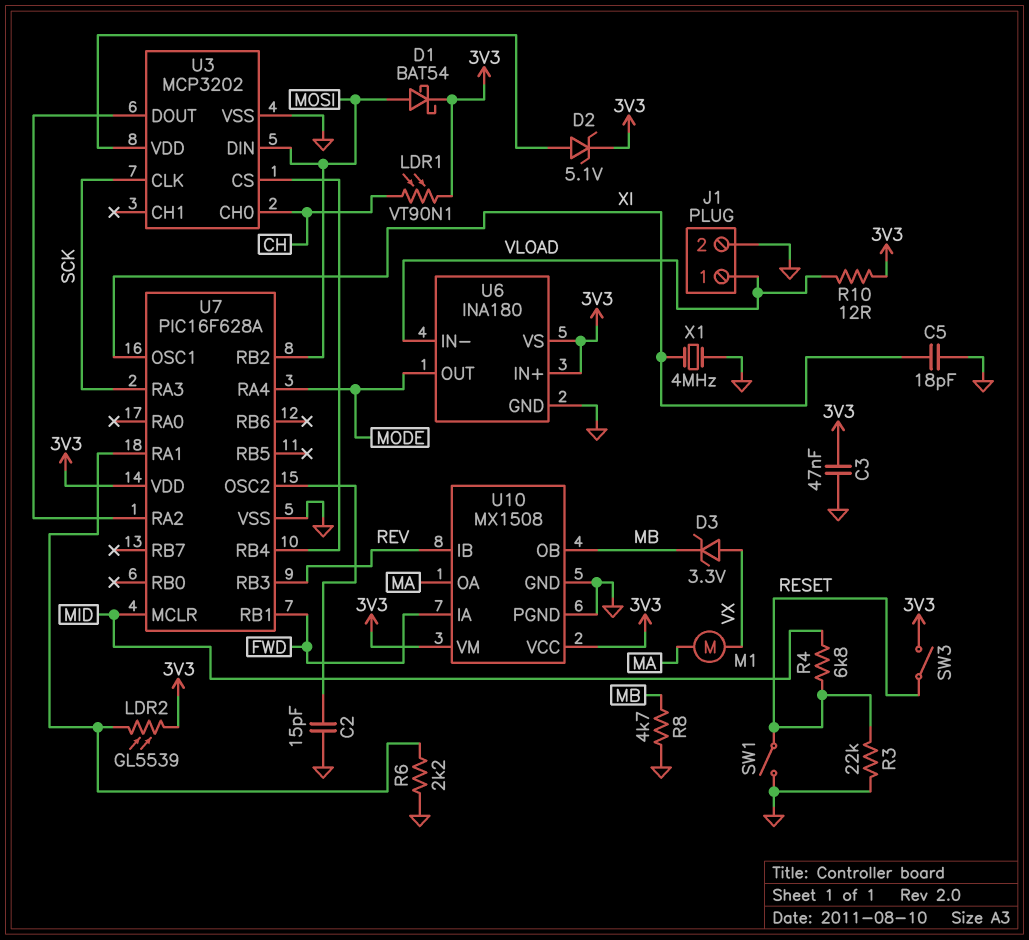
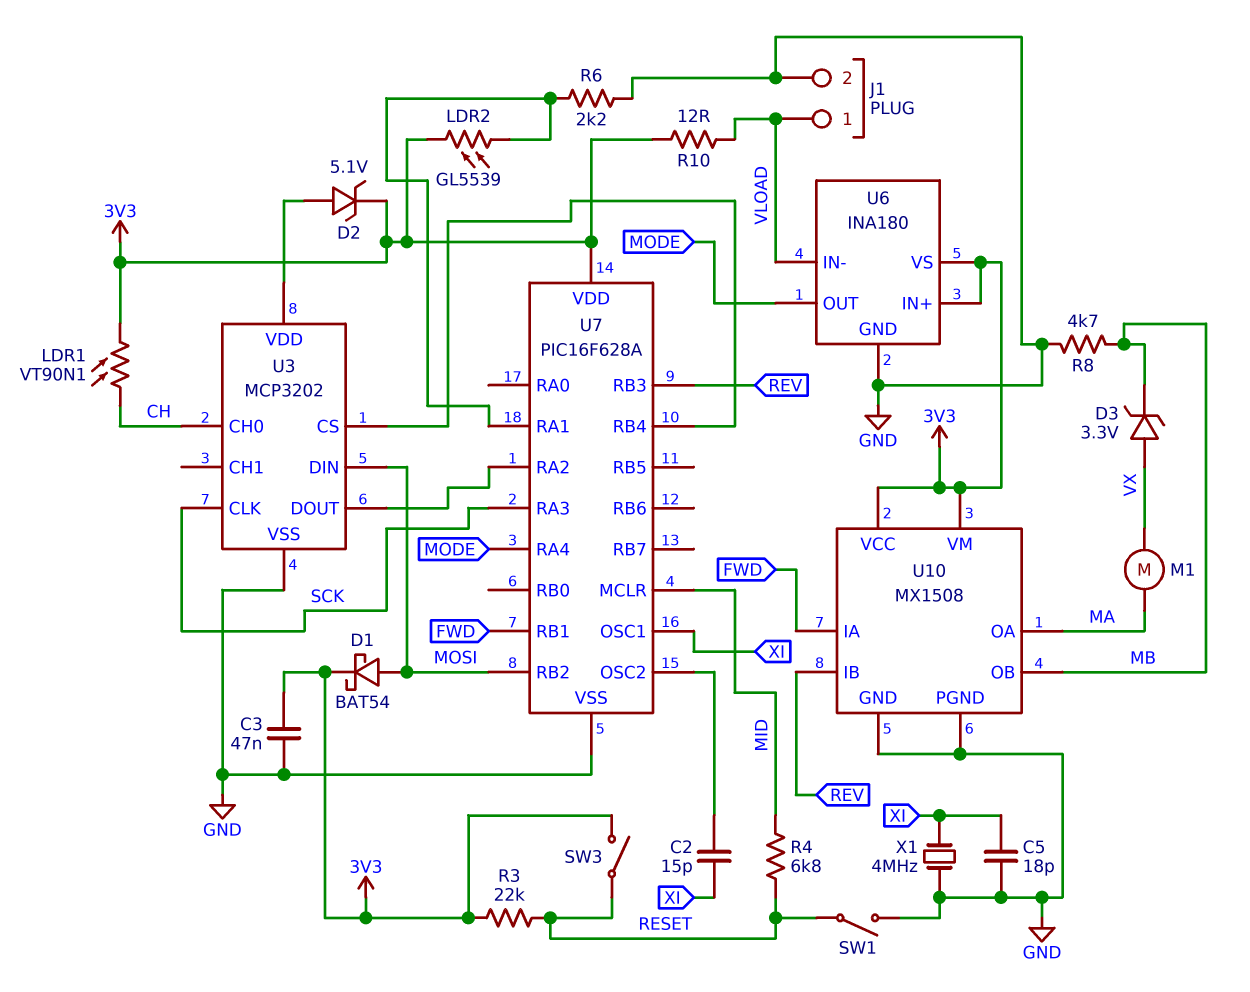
C2: 15pF (GND, U7/OSC2) -> 15pF (U7/OSC2, XI)
R3: 22k (GND, RESET) -> 22k (3V3, RESET)

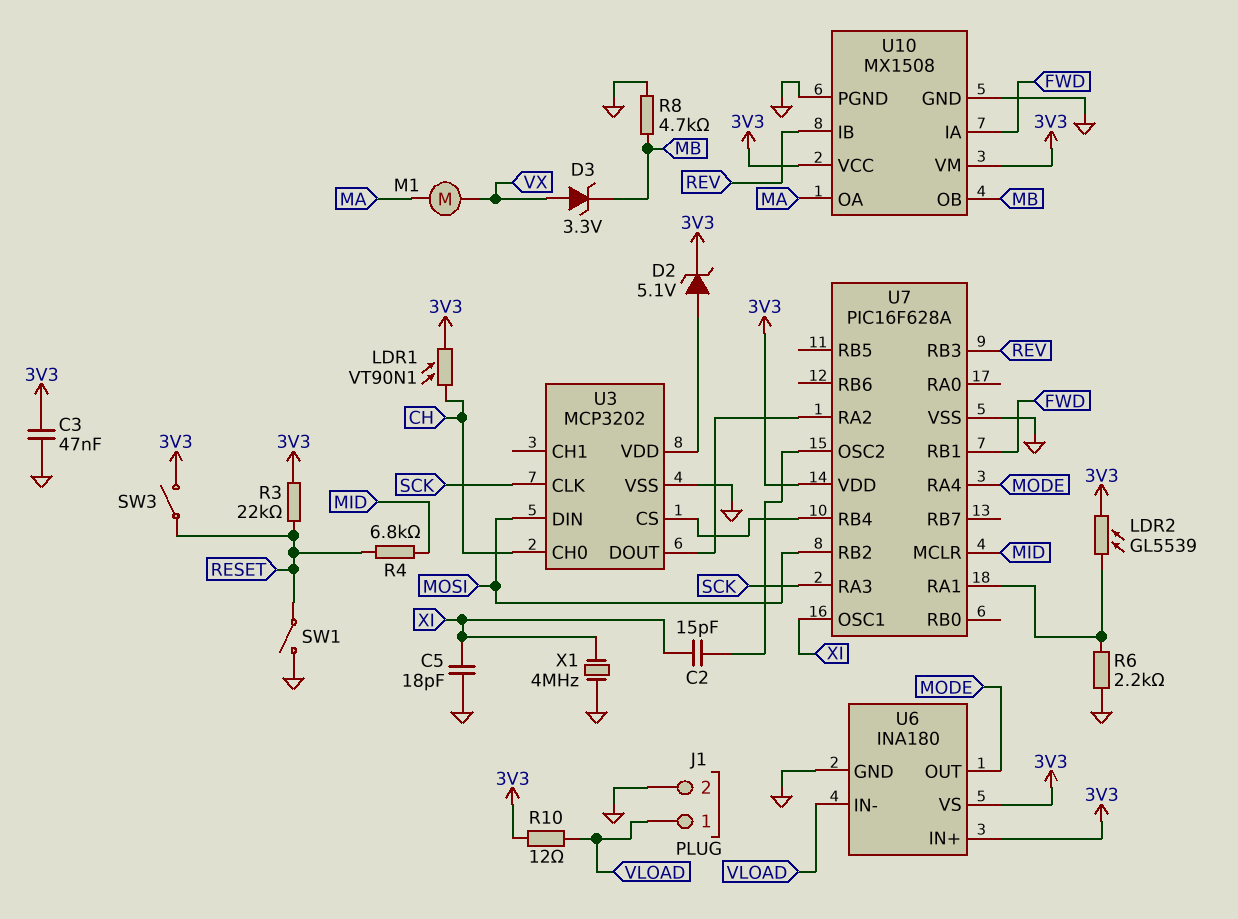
D1: schottky BAT54 (A MOSI, K 3V3) -> none

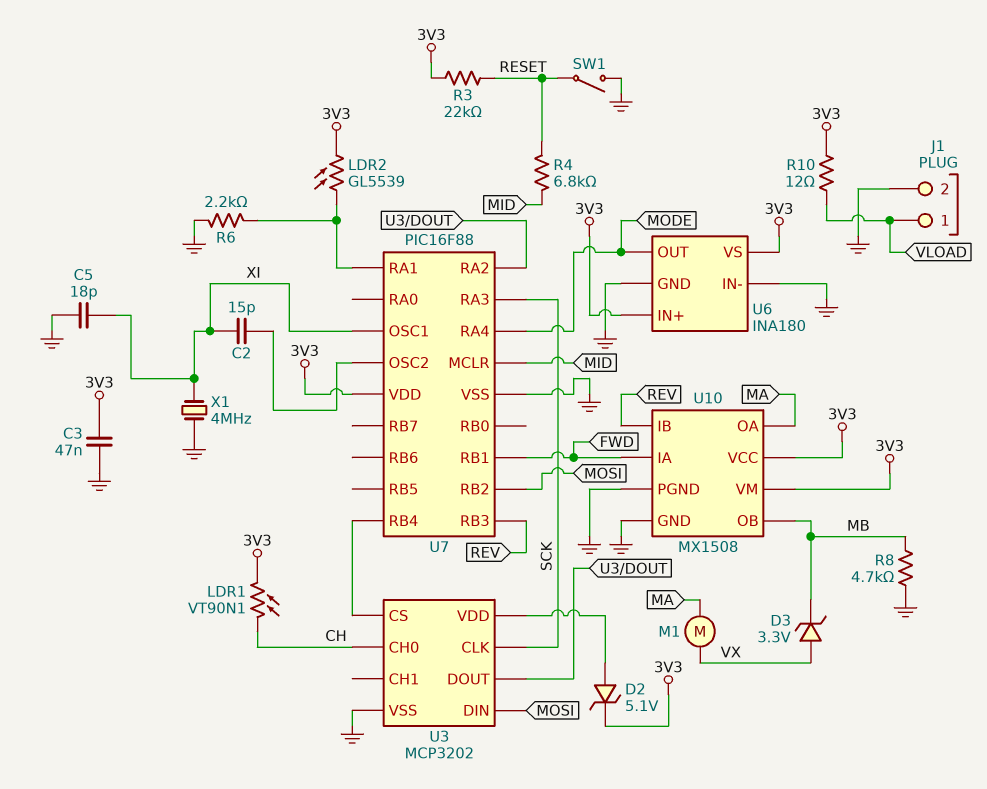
SW3: switch (3V3, RESET) -> none
U6 pin IN-: VLOAD -> GND
U7: PIC16F628A -> PIC16F88

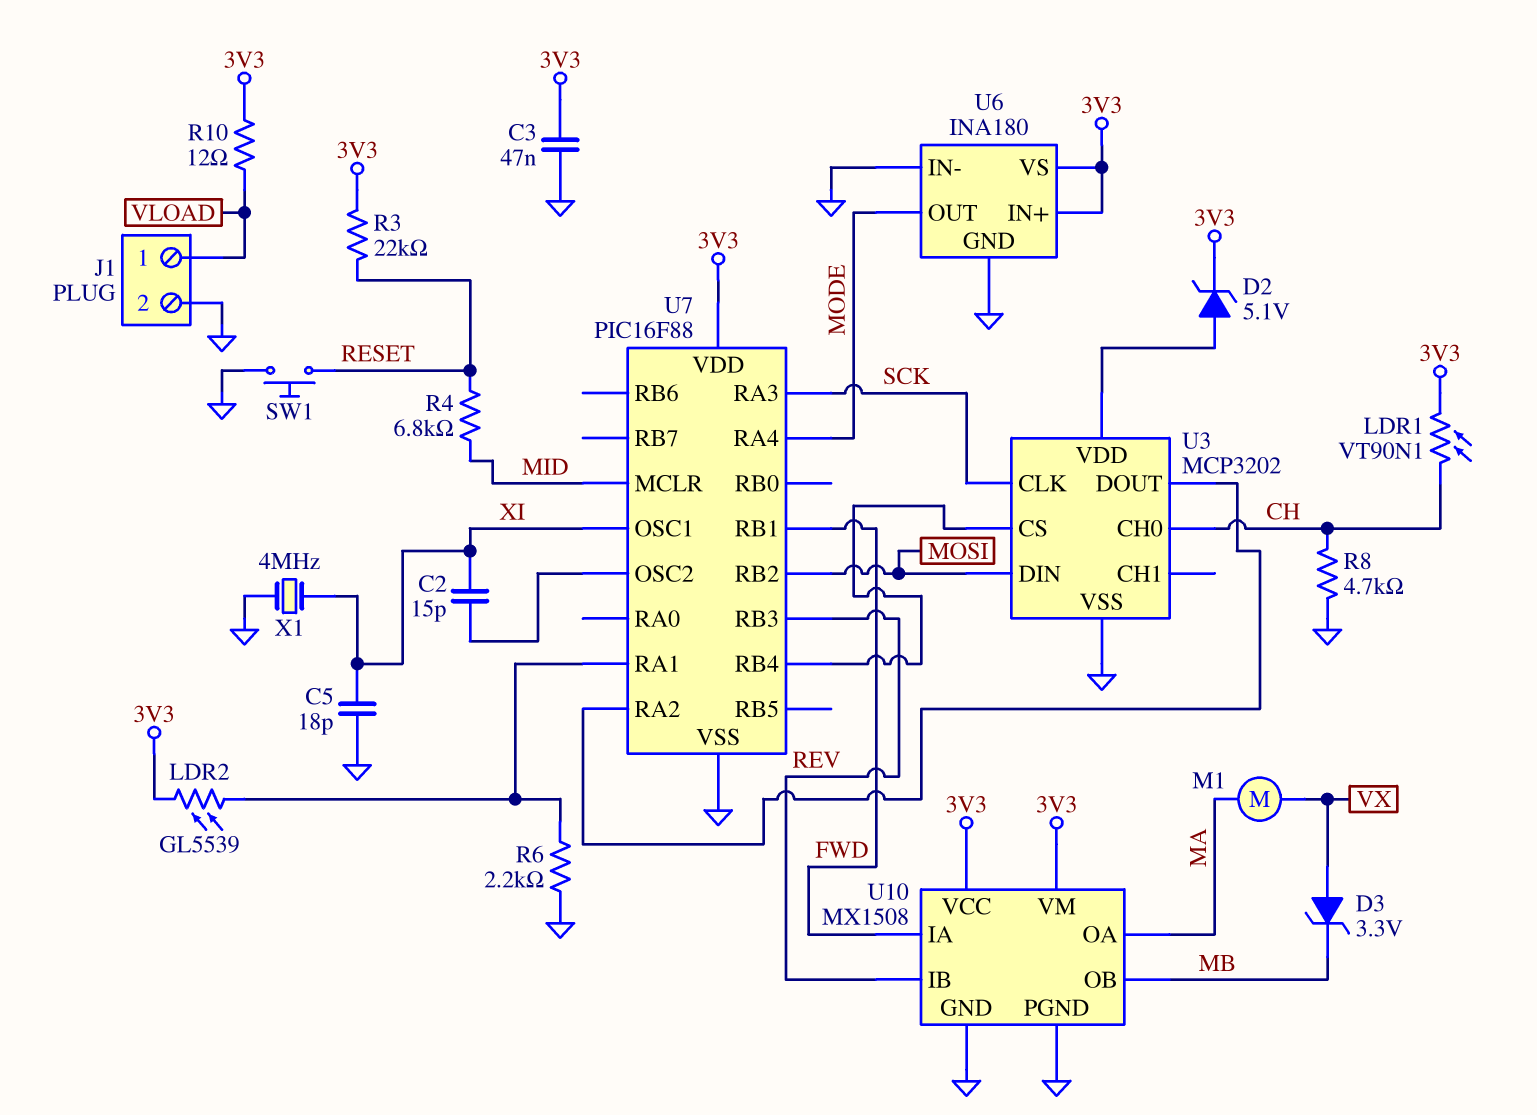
R8: 4.7k (GND, MB) -> 4.7k (CH, GND)
SW1: switch (GND, RESET) -> button (GND, RESET)

